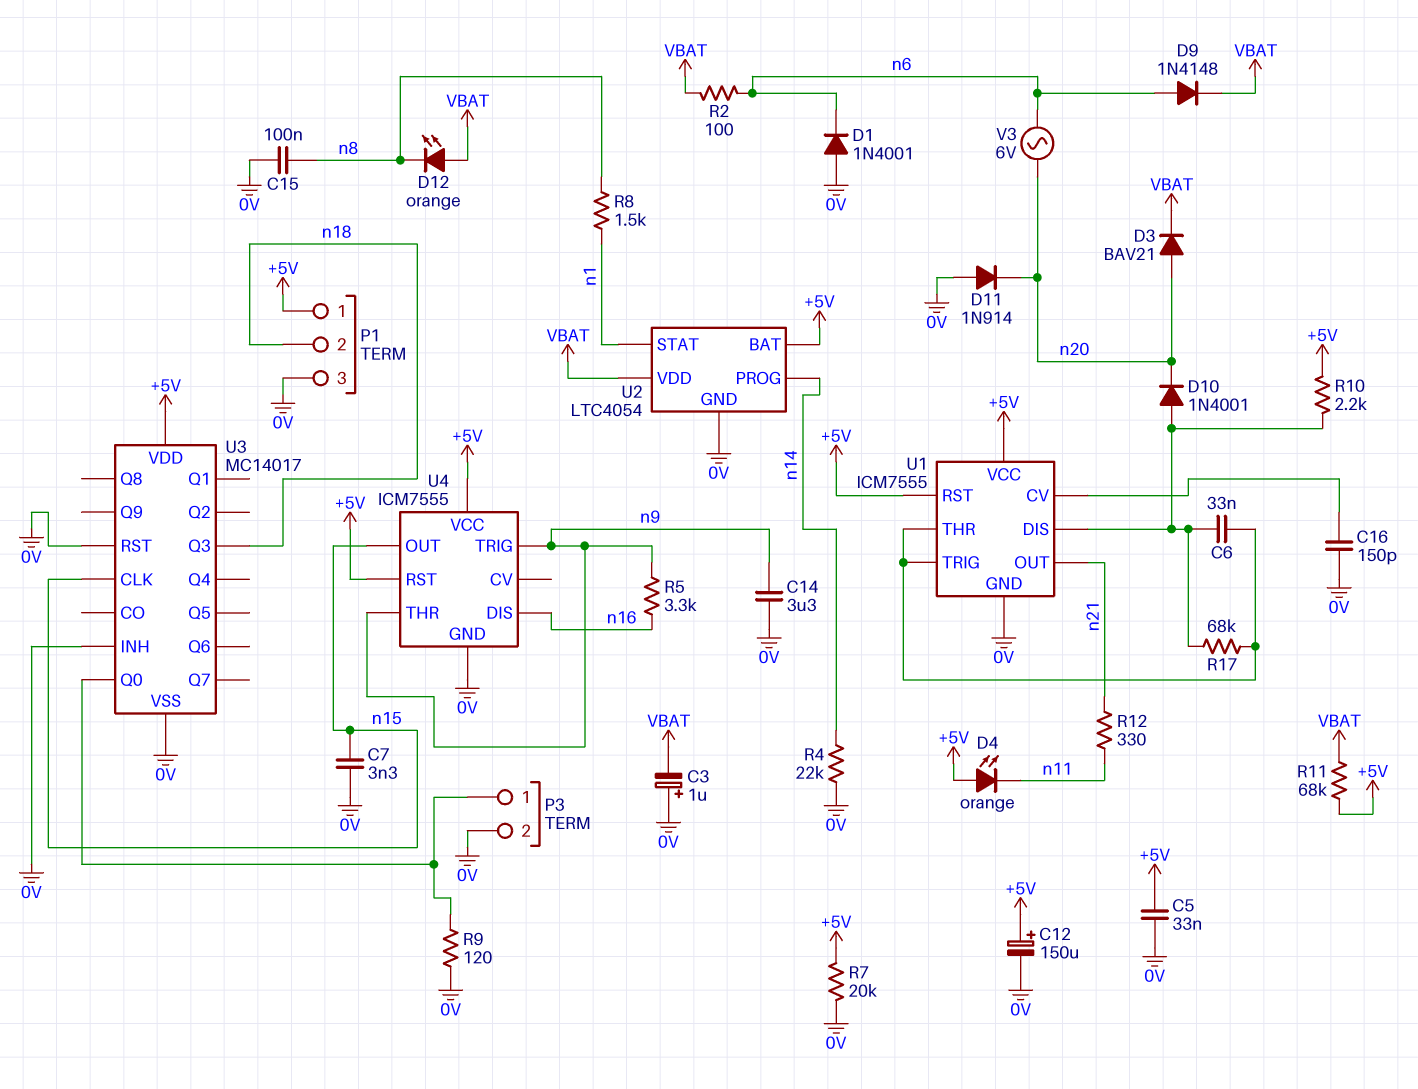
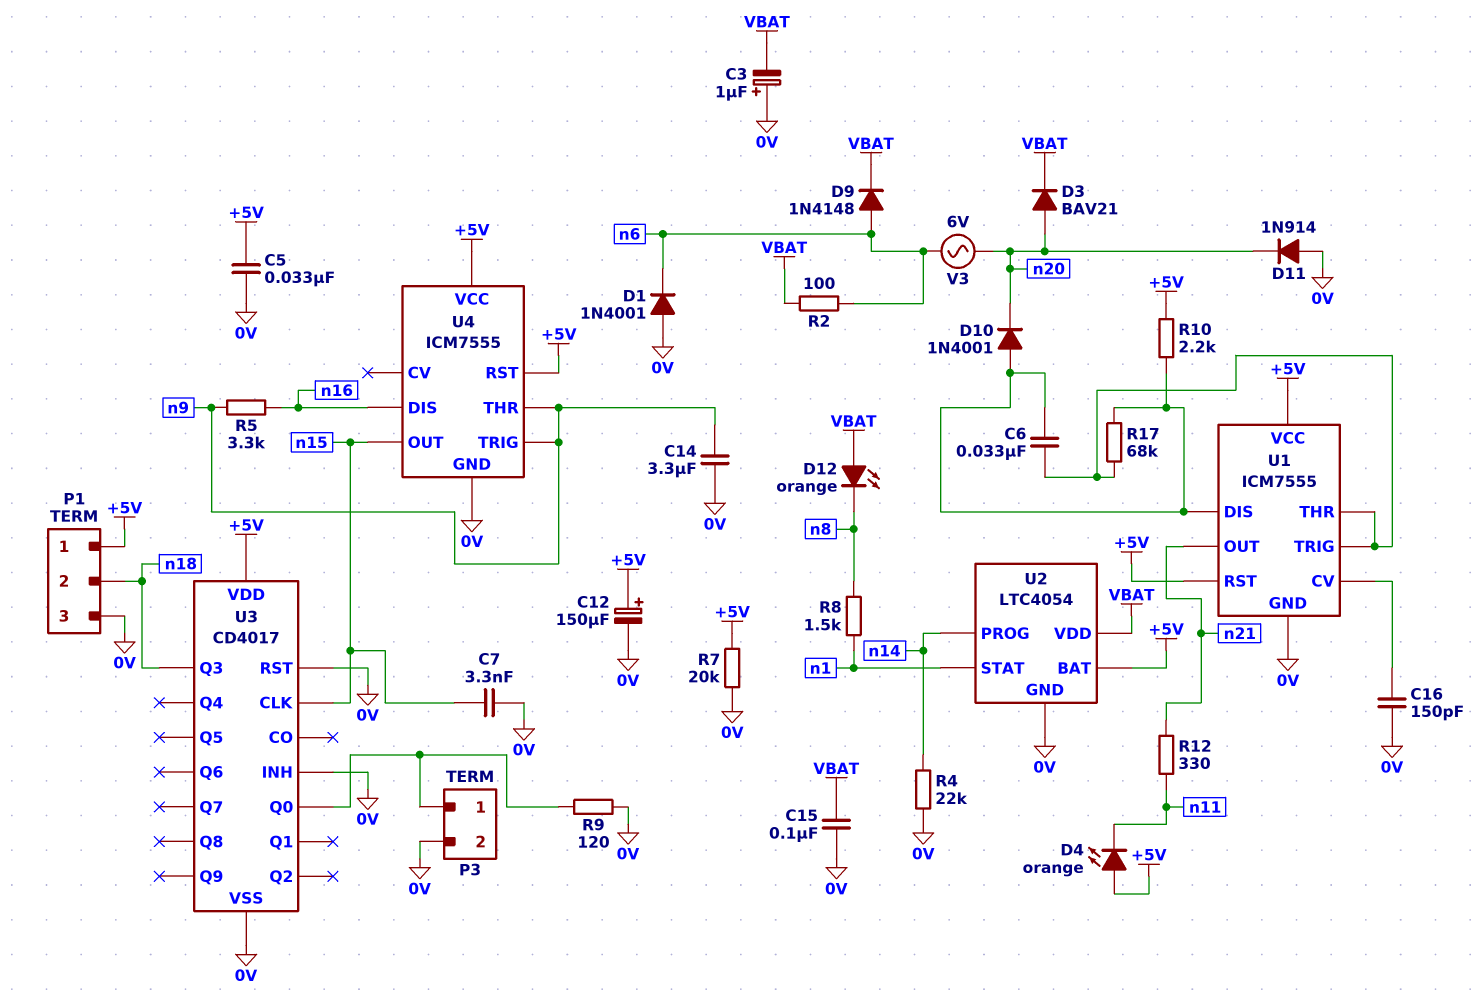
C15: 100nF (0V, n8) -> 100nF (0V, VBAT)
R11: 68k (+5V, VBAT) -> none
U3: MC14017 -> CD4017

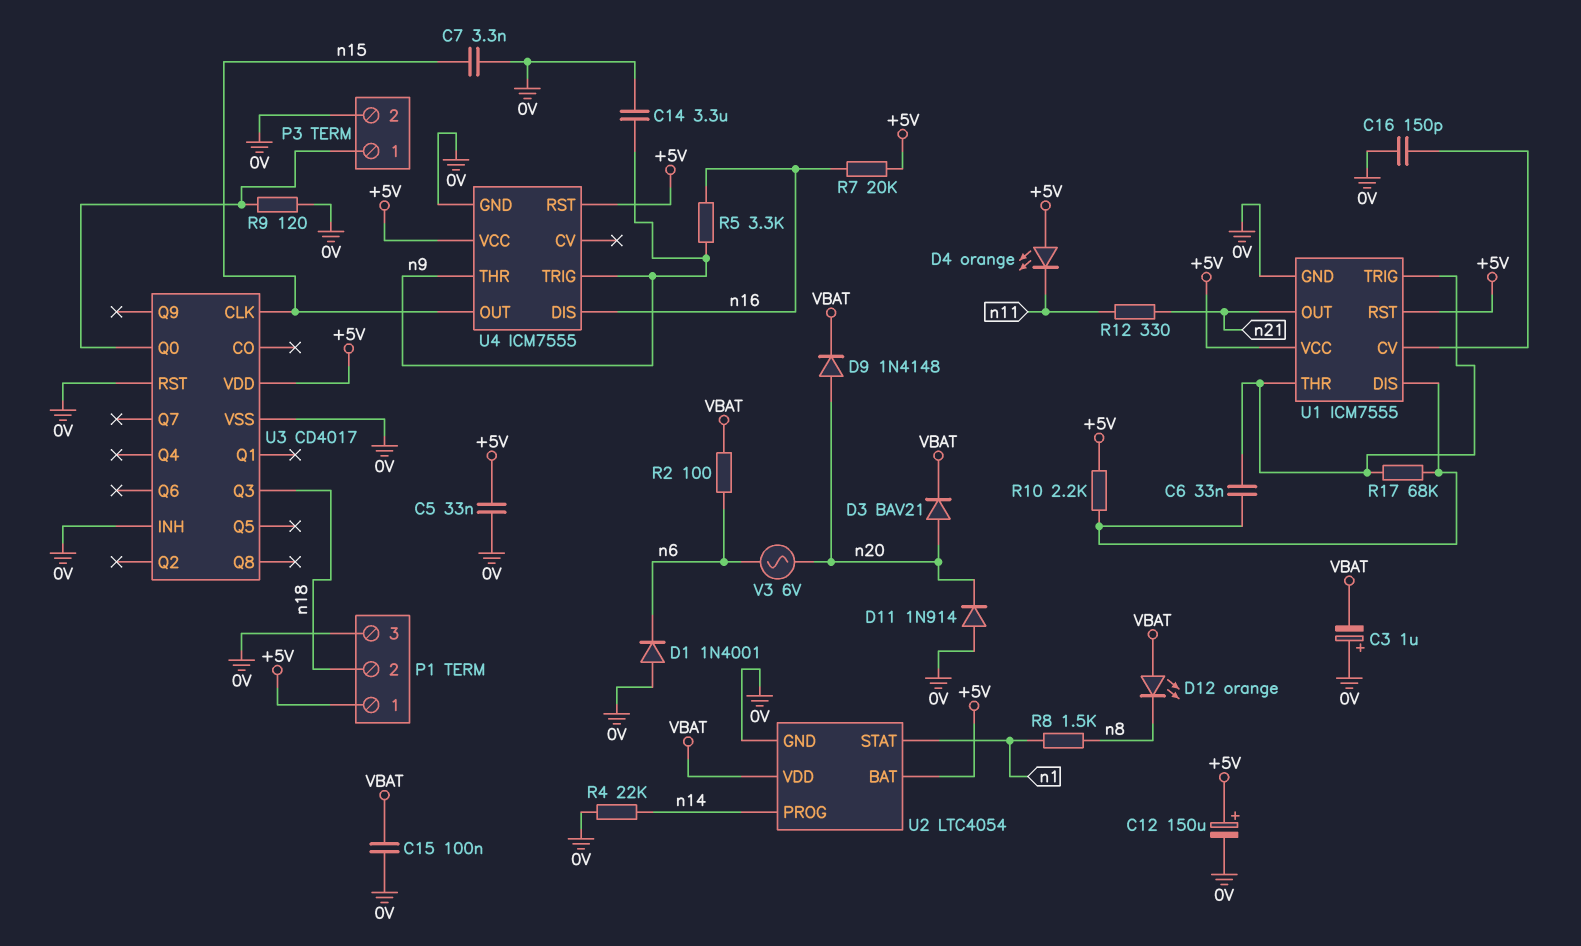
D9: diode 1N4148 (A n6, K VBAT) -> diode 1N4148 (A n20, K VBAT)
D10: diode 1N4001 (A U1/DIS, K n20) -> none
R7: 20k (+5V, 0V) -> 20k (+5V, n16)

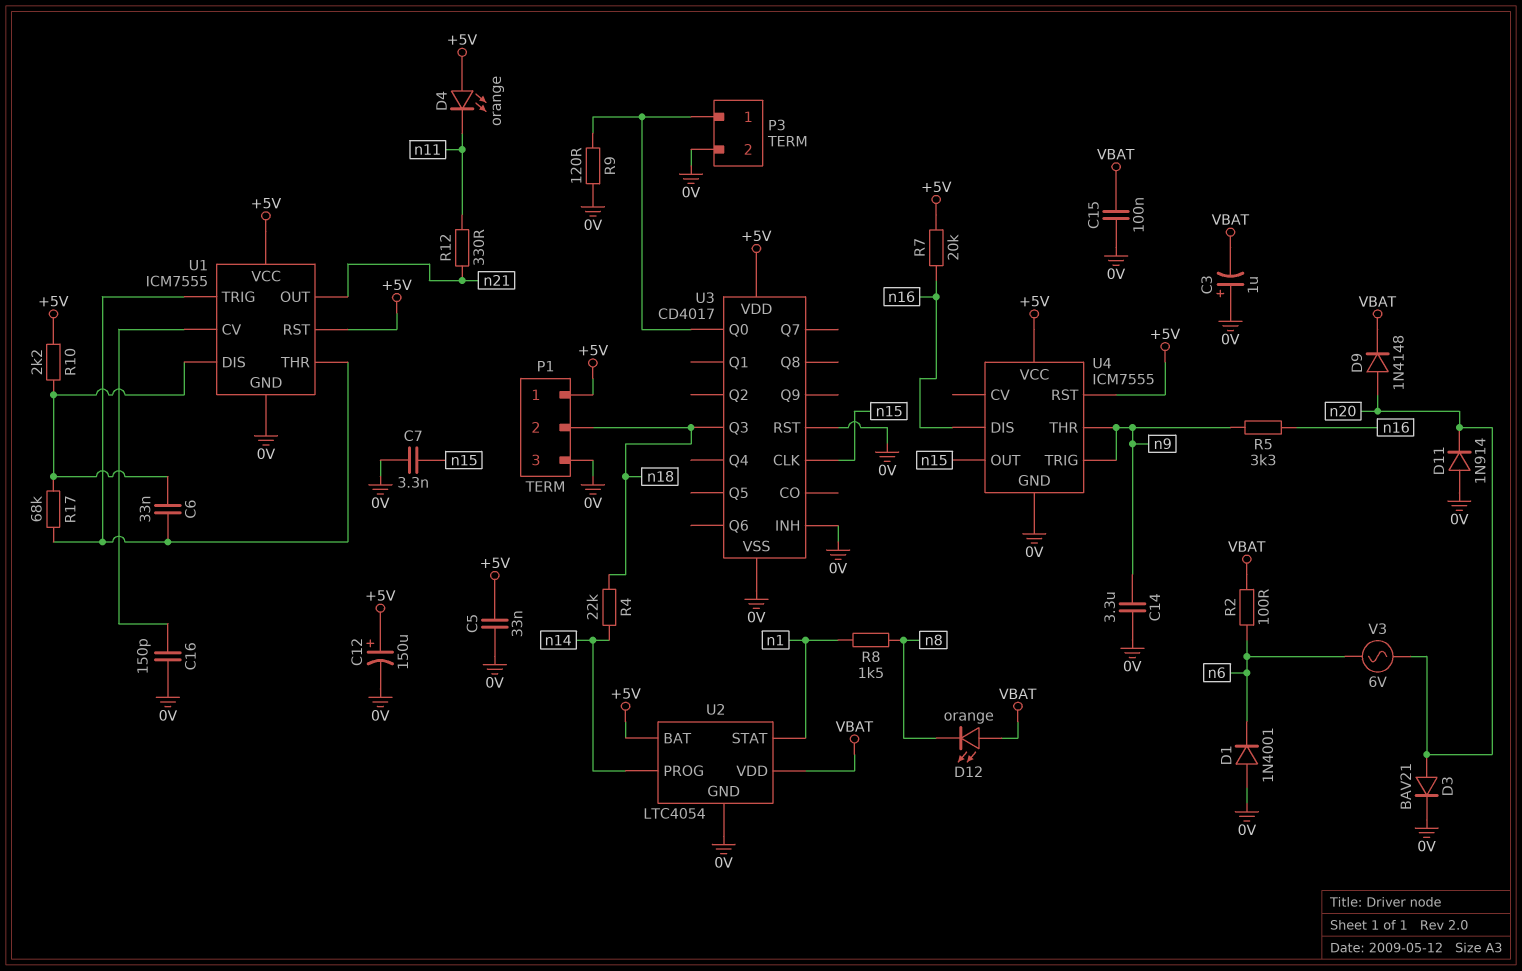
D3: diode BAV21 (A n20, K VBAT) -> diode BAV21 (A n20, K 0V)
R4: 22k (0V, n14) -> 22k (n14, n18)

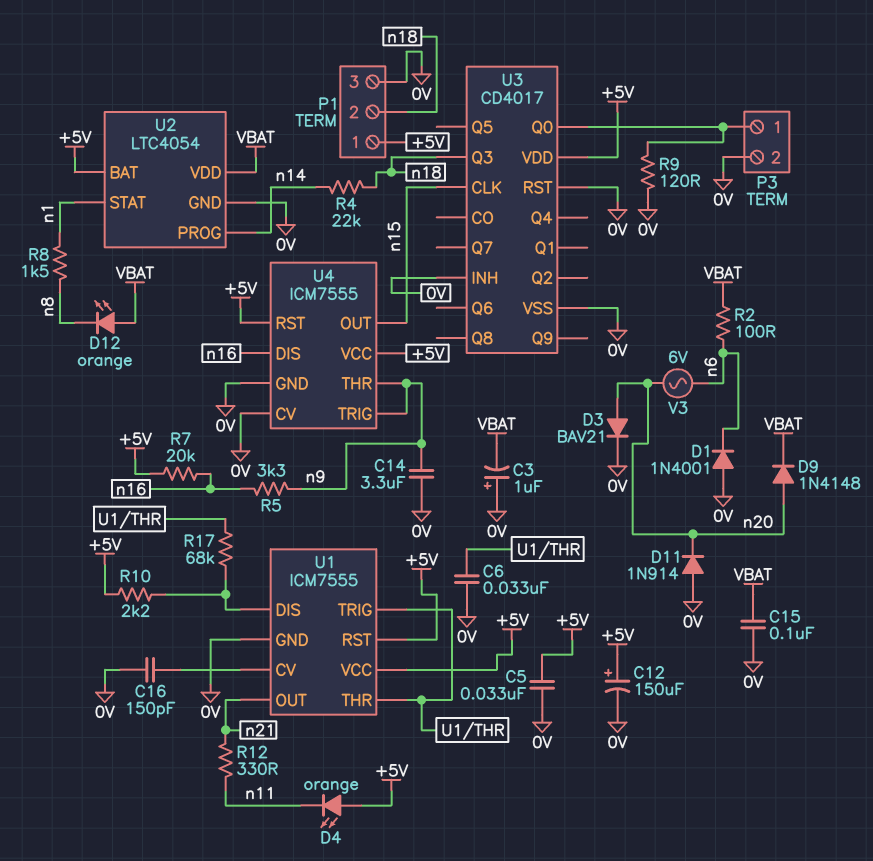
C6: 33nF (U1/DIS, U1/THR) -> 33nF (0V, U1/THR)
C7: 3.3nF (0V, n15) -> none
U4 pin CV: none -> 0V

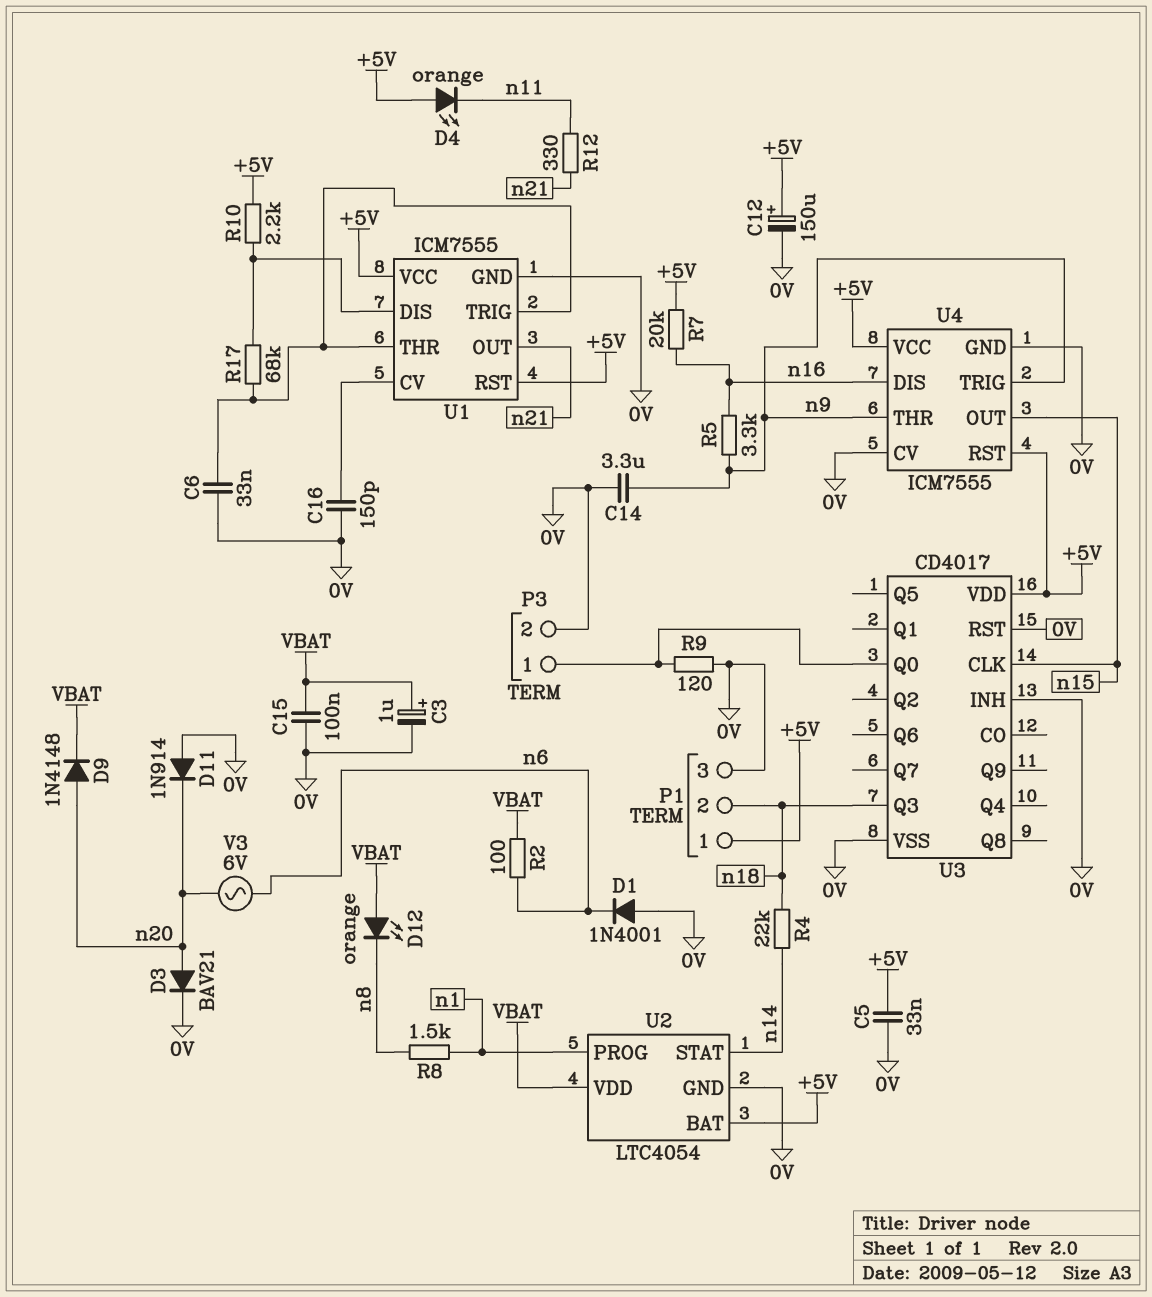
C3: 1uF (plus 0V, minus VBAT) -> 1uF (plus VBAT, minus 0V)
U2 pin PROG: n14 -> n1
U2 pin STAT: n1 -> n14

